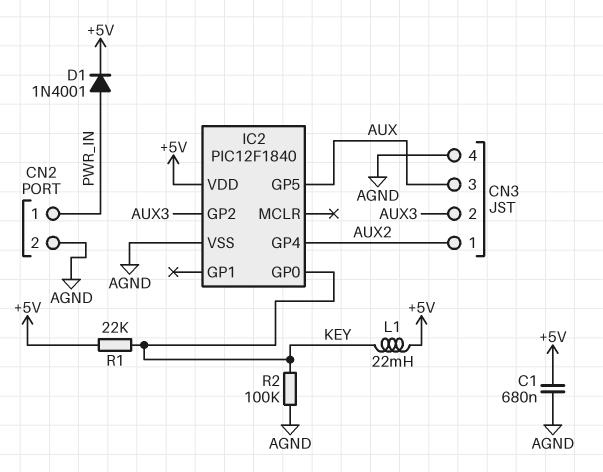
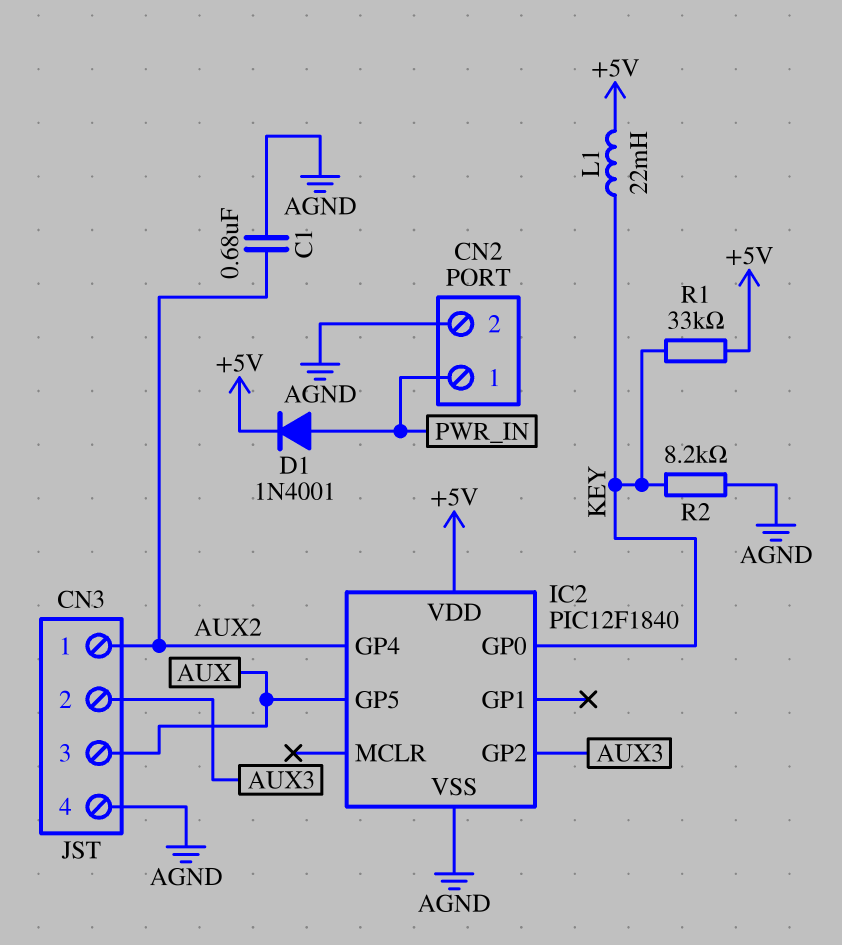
C1: 680nF (+5V, AGND) -> 680nF (AGND, AUX2)
R1: 22k (+5V, KEY) -> 33k (+5V, KEY)
R2: 100k (AGND, KEY) -> 8.2k (AGND, KEY)

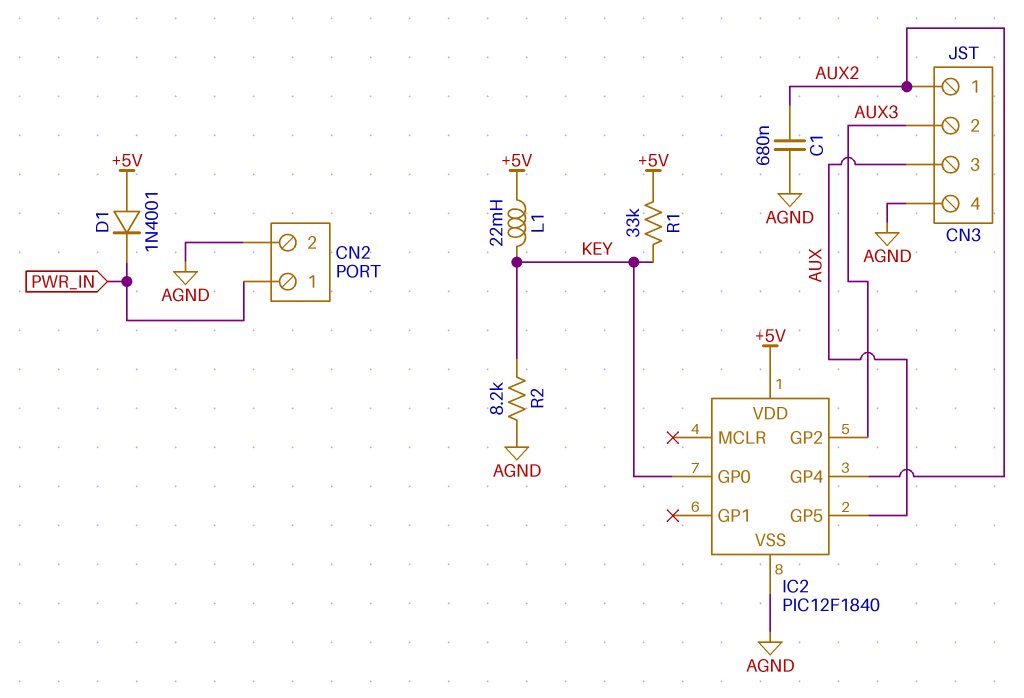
D1: diode 1N4001 (A PWR_IN, K +5V) -> diode 1N4001 (A +5V, K PWR_IN)

